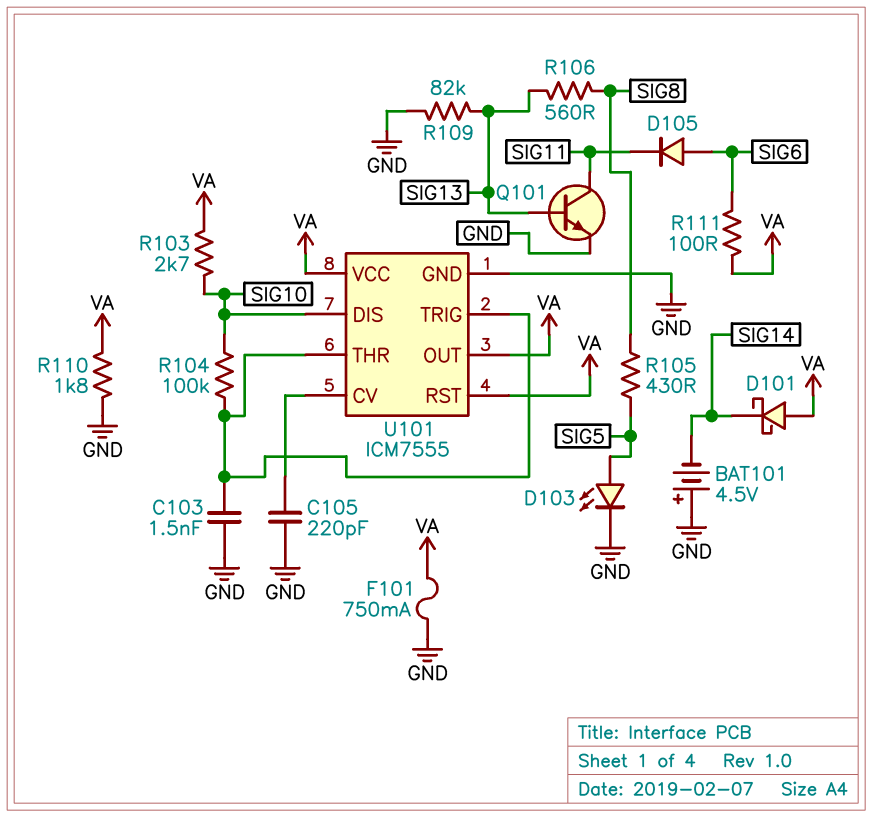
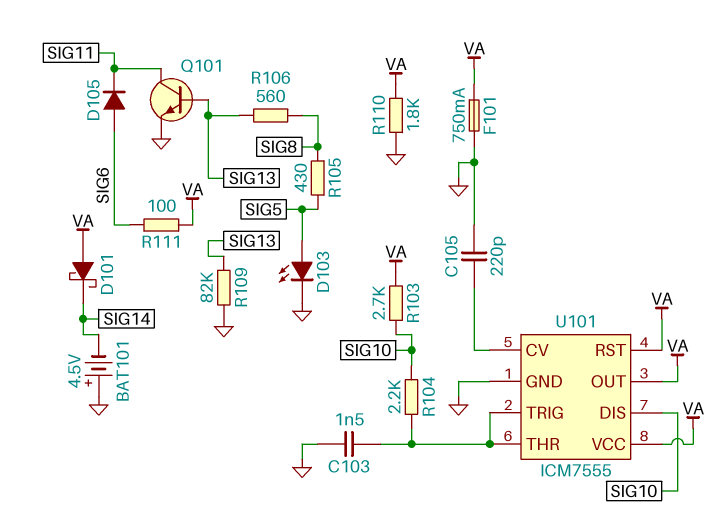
R104: 100k (SIG10, U101/THR) -> 2.2k (SIG10, U101/THR)

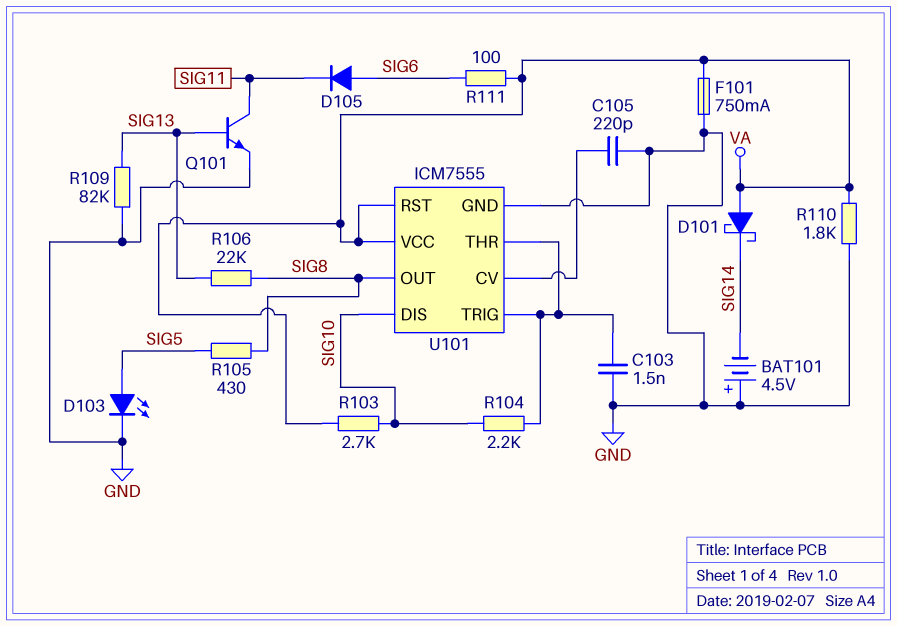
R106: 560 (SIG8, SIG13) -> 22k (SIG8, SIG13)
U101 pin OUT: VA -> SIG8

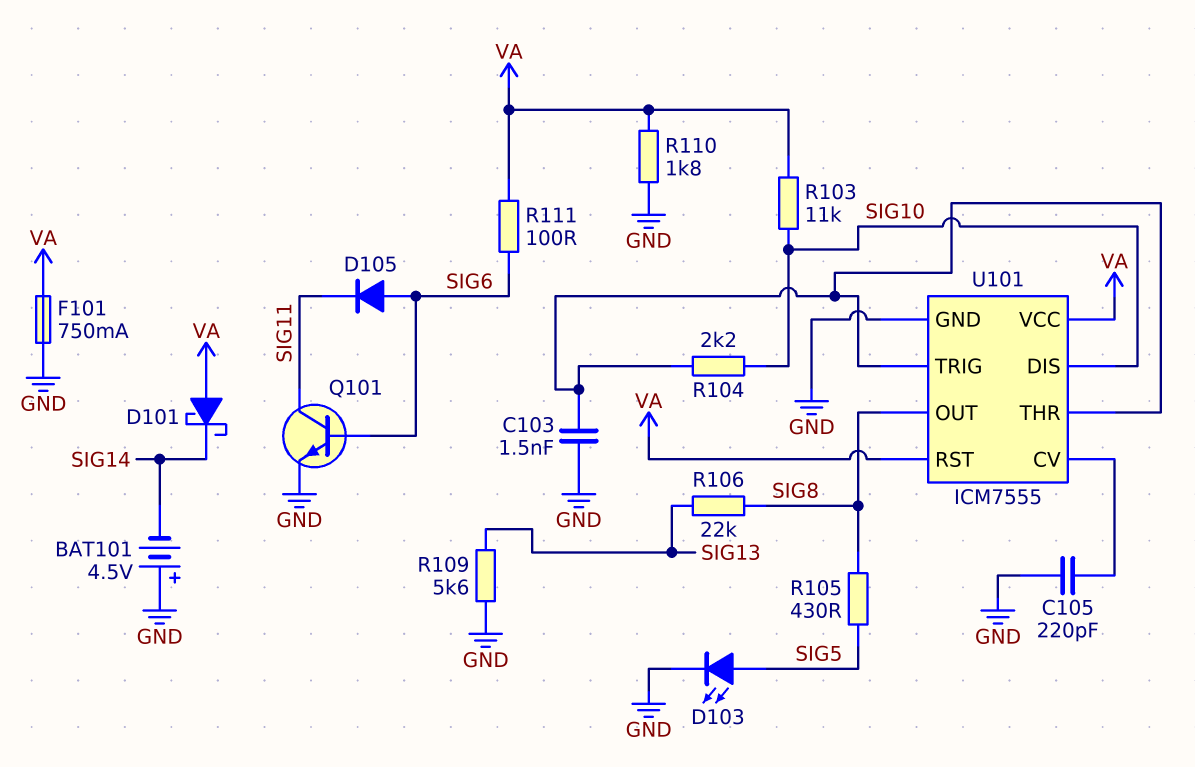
Q101: NPN (B SIG13, C SIG11, E GND) -> NPN (B SIG6, C SIG11, E GND)
R103: 2.7k (SIG10, VA) -> 11k (SIG10, VA)
R109: 82k (GND, SIG13) -> 5.6k (GND, SIG13)

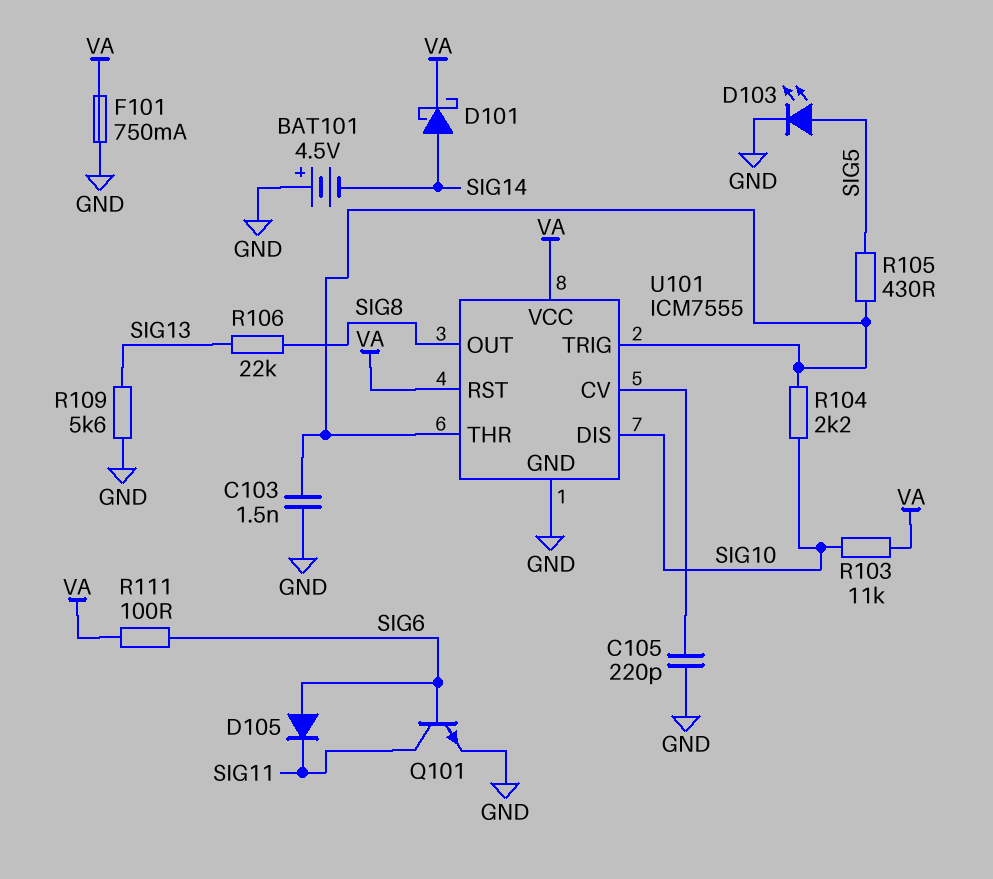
D101: schottky (A VA, K SIG14) -> schottky (A SIG14, K VA)
R105: 430 (SIG5, SIG8) -> 430 (SIG5, U101/THR)
R110: 1.8k (GND, VA) -> none

